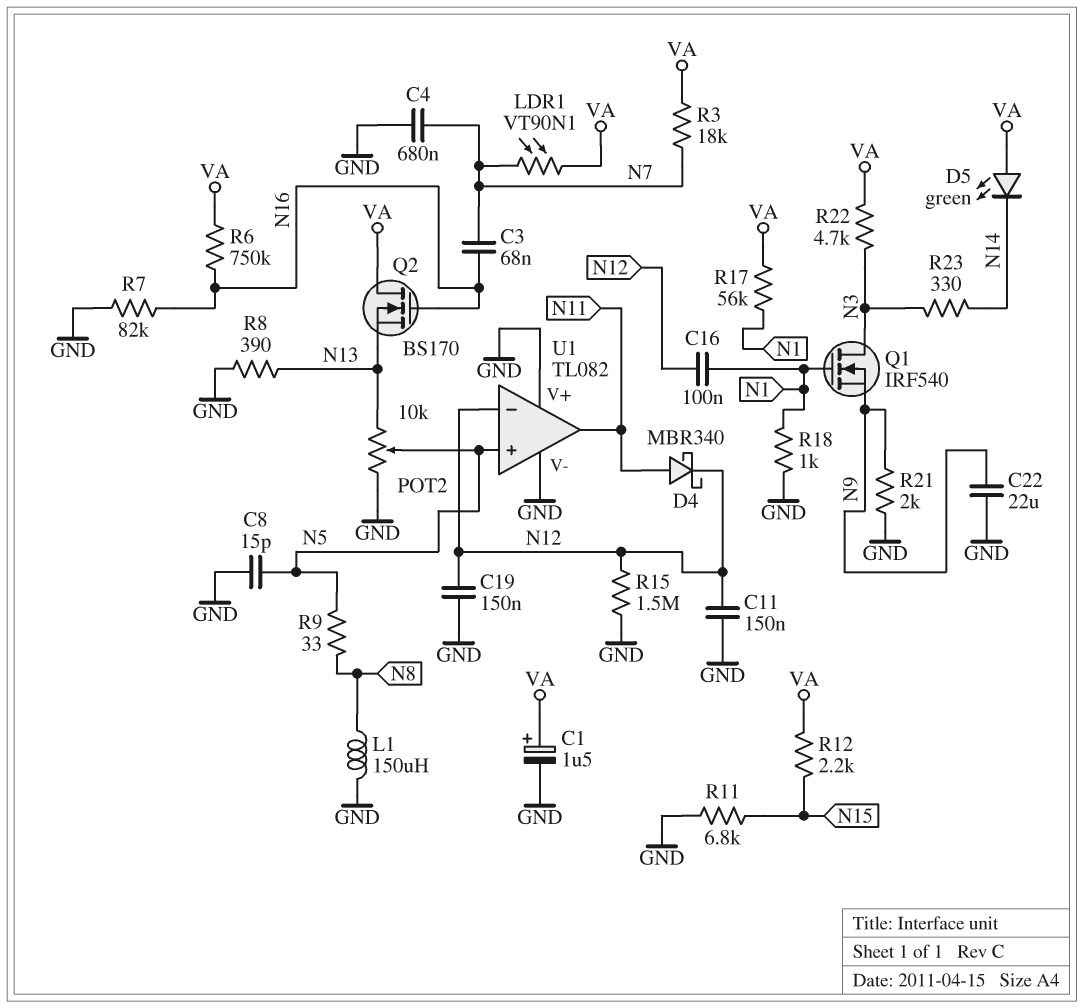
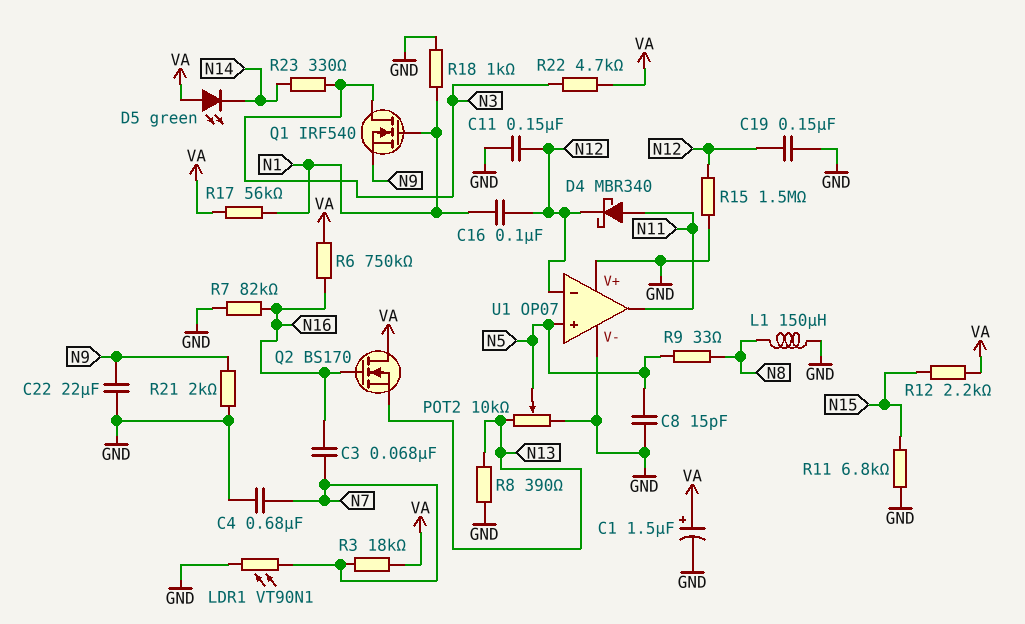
LDR1: VT90N1 (N7, VA) -> VT90N1 (GND, N7)
U1: TL082 -> OP07

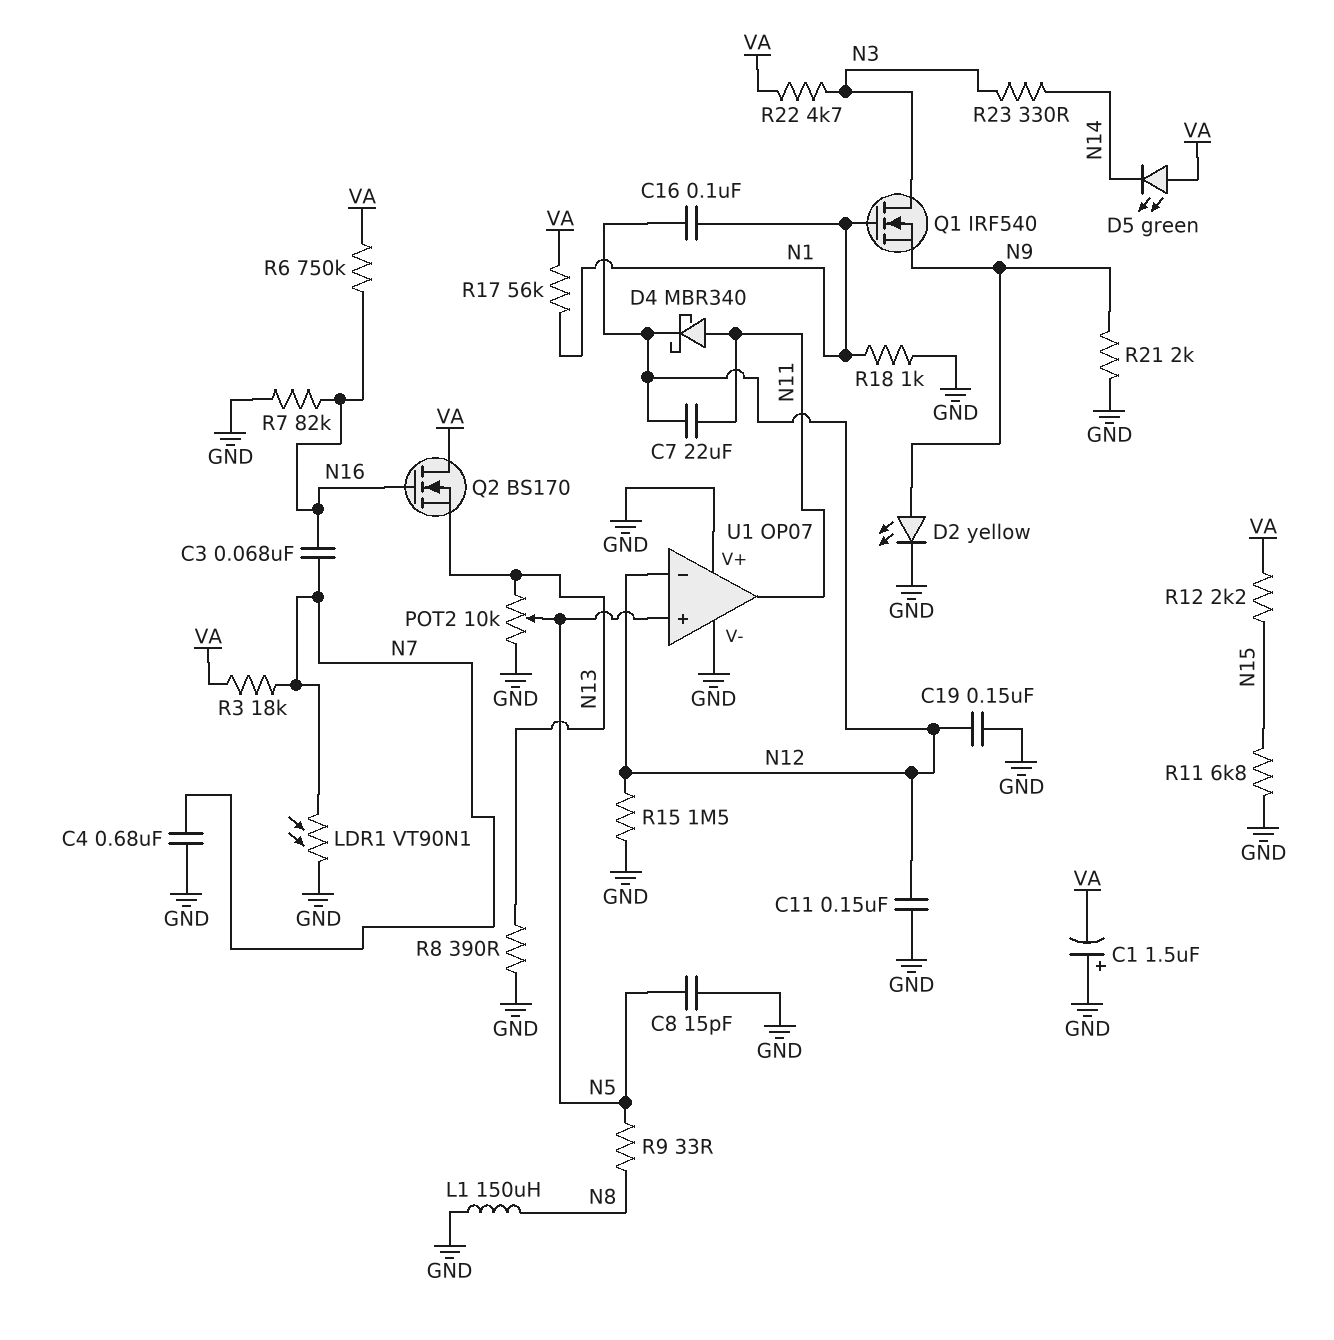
C1: 1.5uF (plus VA, minus GND) -> 1.5uF (plus GND, minus VA)
C7: none -> 22uF (N11, N12)
C22: 22uF (GND, N9) -> none
D2: none -> LED yellow (A N9, K GND)

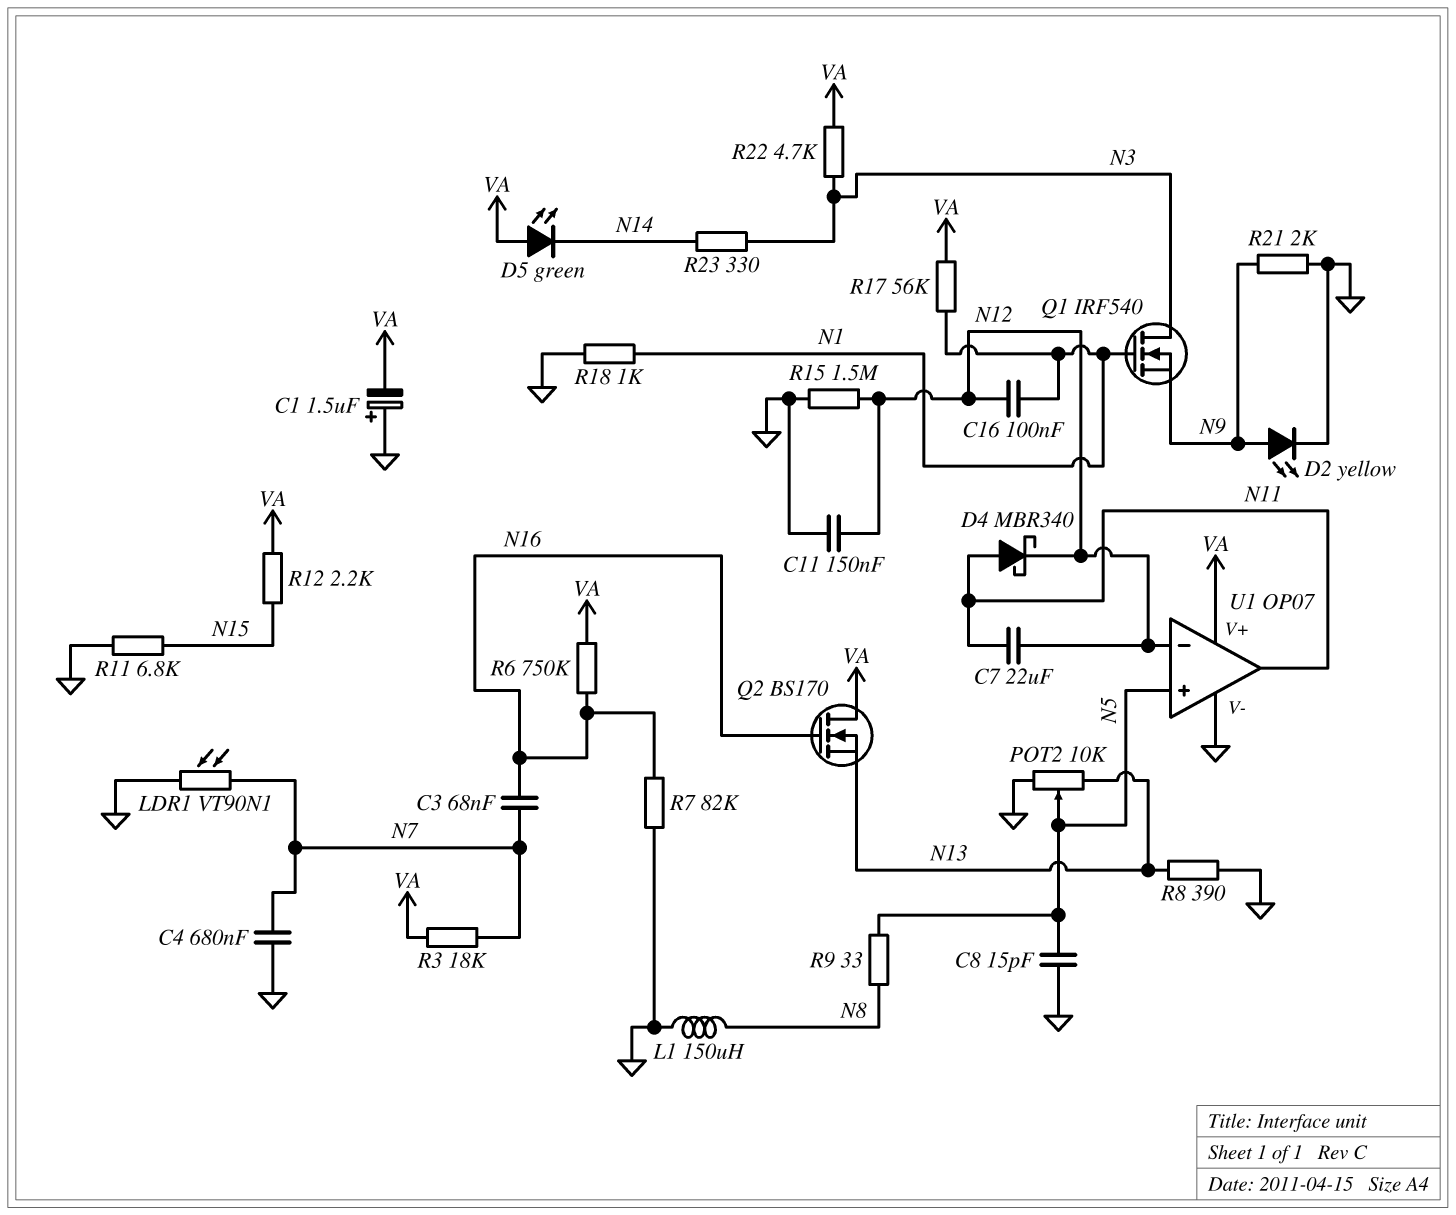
C19: 150nF (GND, N12) -> none
U1 pin V+: GND -> VA

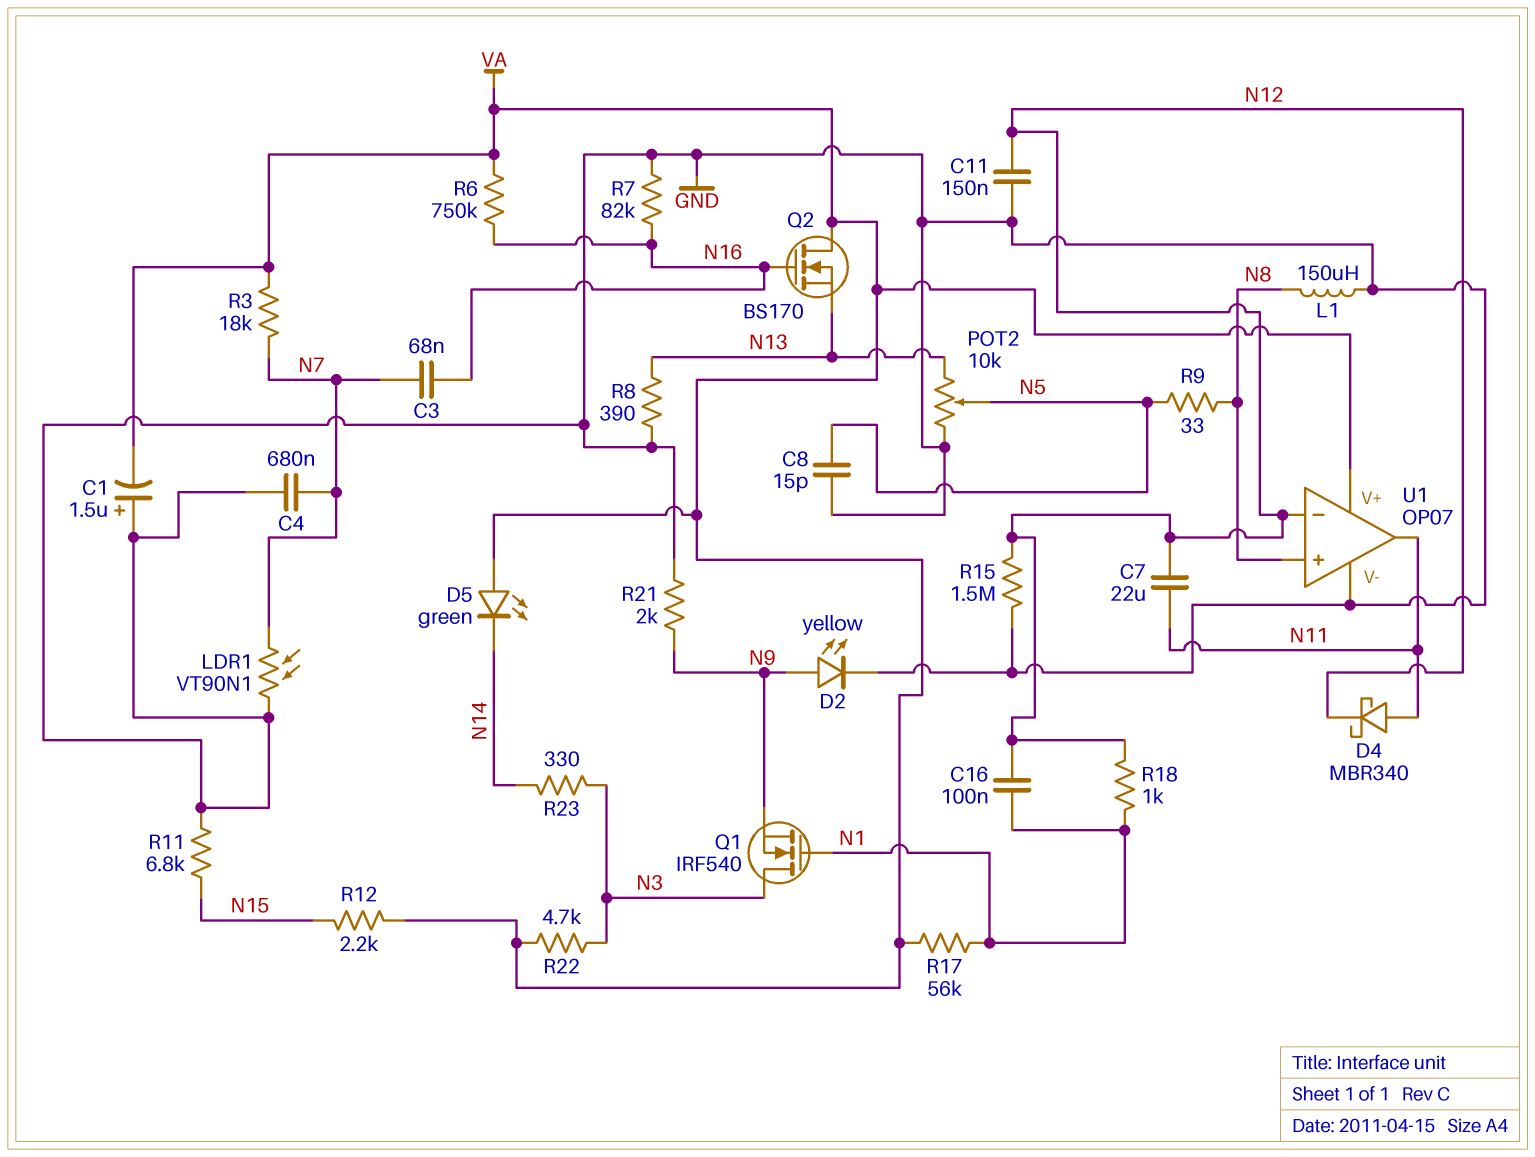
R18: 1k (GND, N1) -> 1k (N1, N12)
U1 pin in+: N5 -> N8

